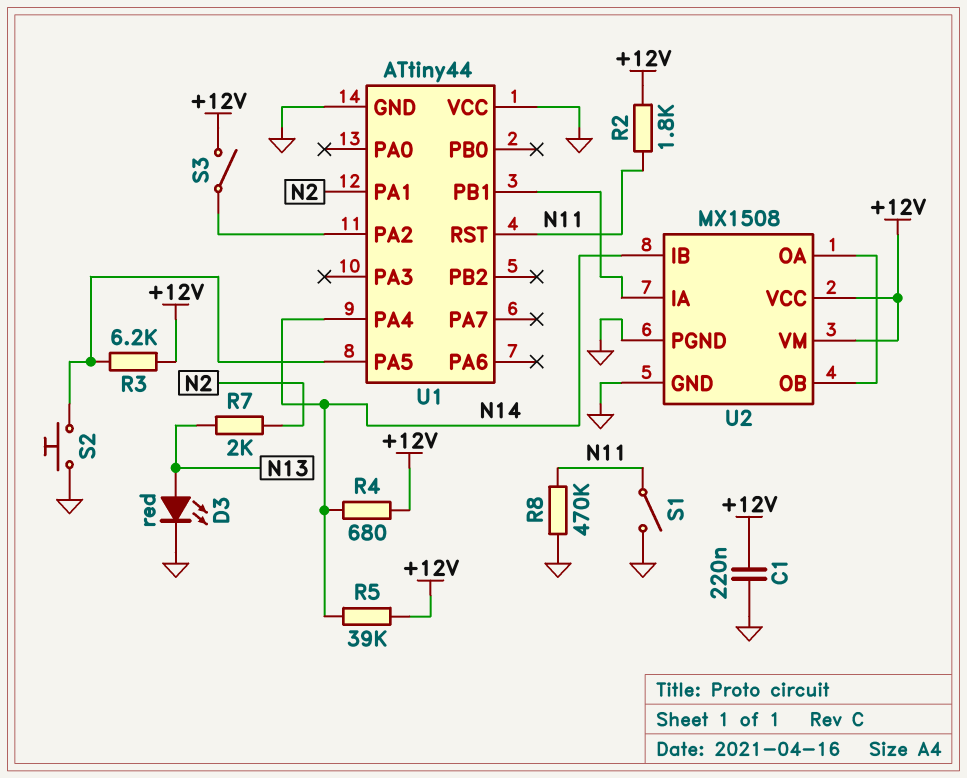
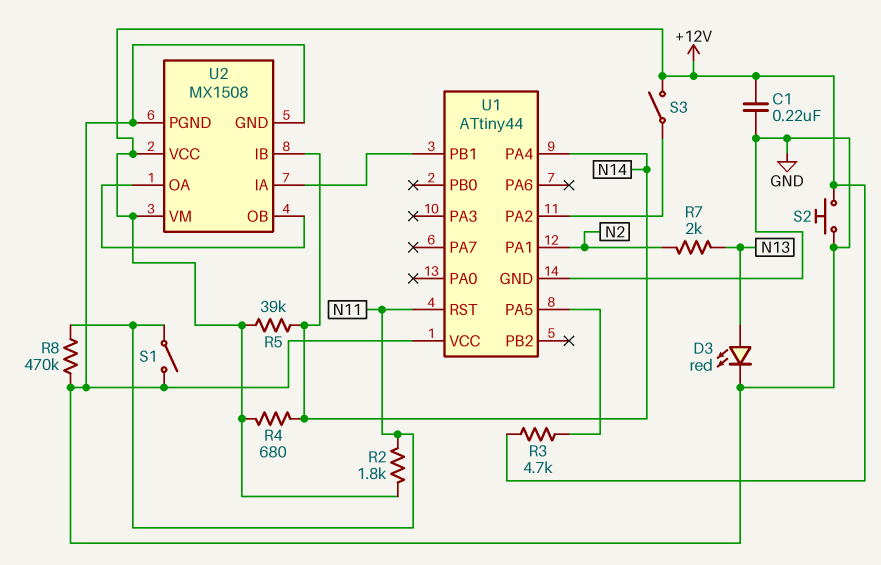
R3: 6.2k (+12V, U1/PA5) -> 4.7k (+12V, U1/PA5)
S2: button (GND, U1/PA5) -> button (+12V, GND)

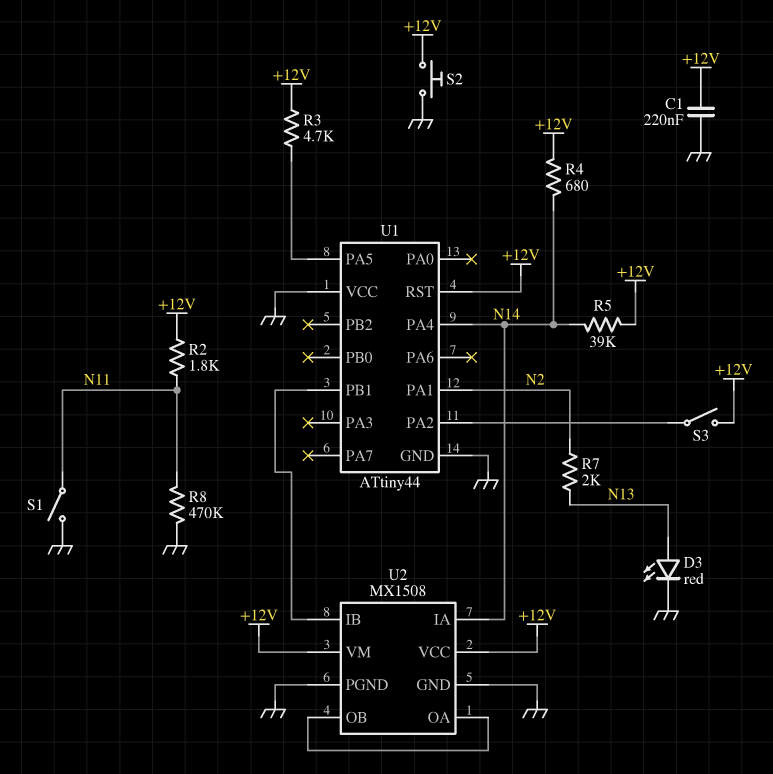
U1 pin RST: N11 -> +12V
U2 pin IA: U1/PB1 -> N14
U2 pin IB: N14 -> U1/PB1

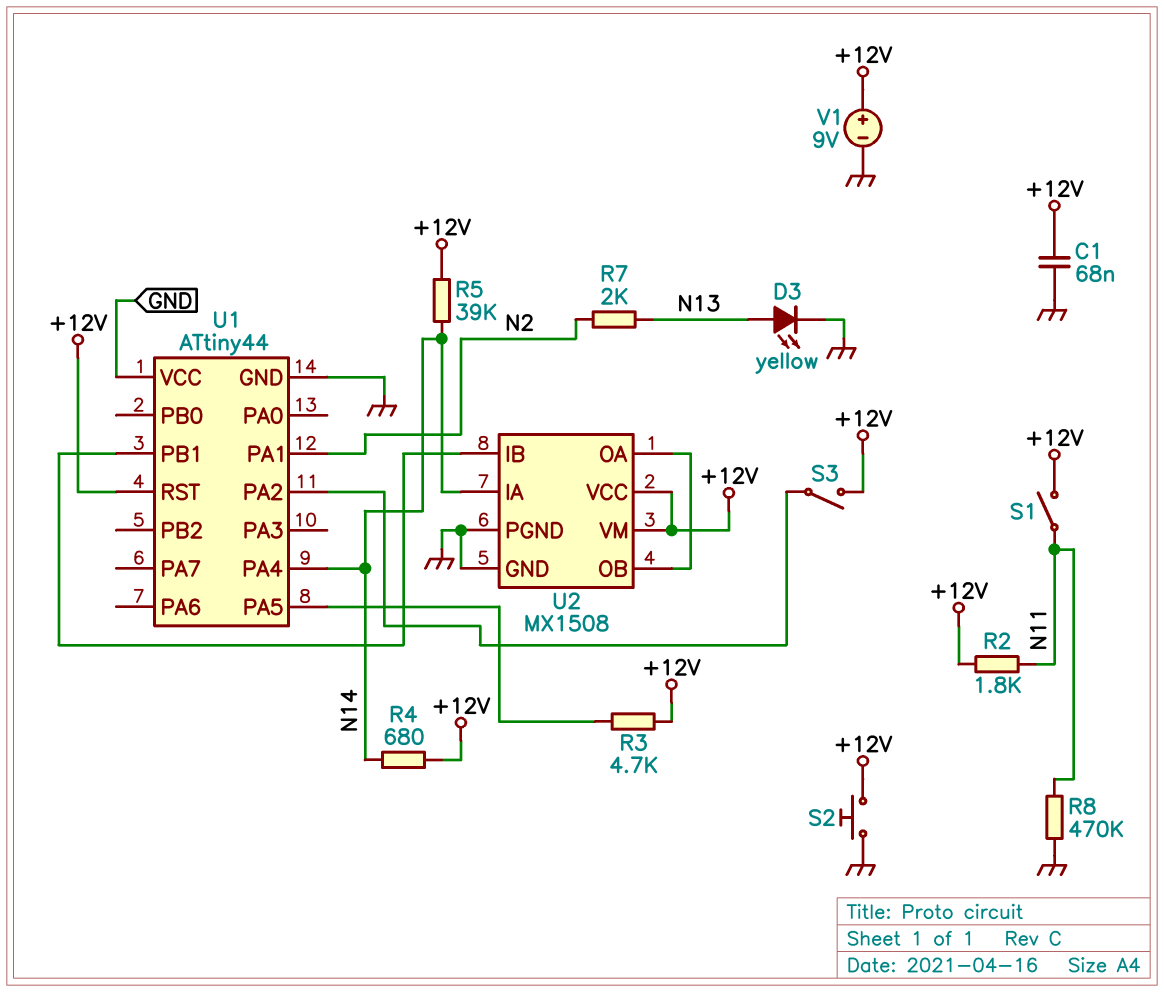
C1: 220nF (+12V, GND) -> 68nF (+12V, GND)
D3: LED red (A N13, K GND) -> LED yellow (A N13, K GND)
S1: switch (GND, N11) -> switch (+12V, N11)
V1: none -> 9V (plus +12V, minus GND)

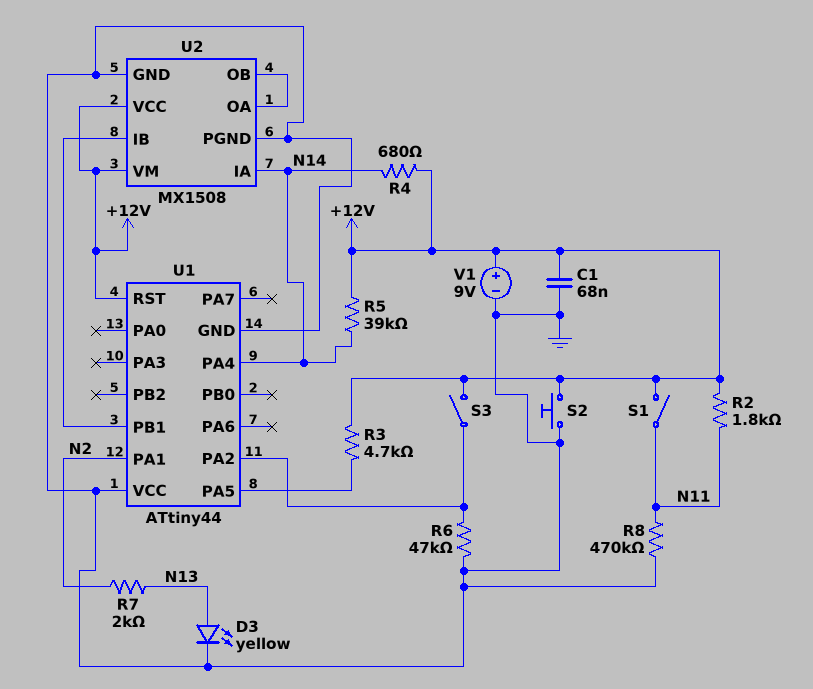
R6: none -> 47k (GND, U1/PA2)

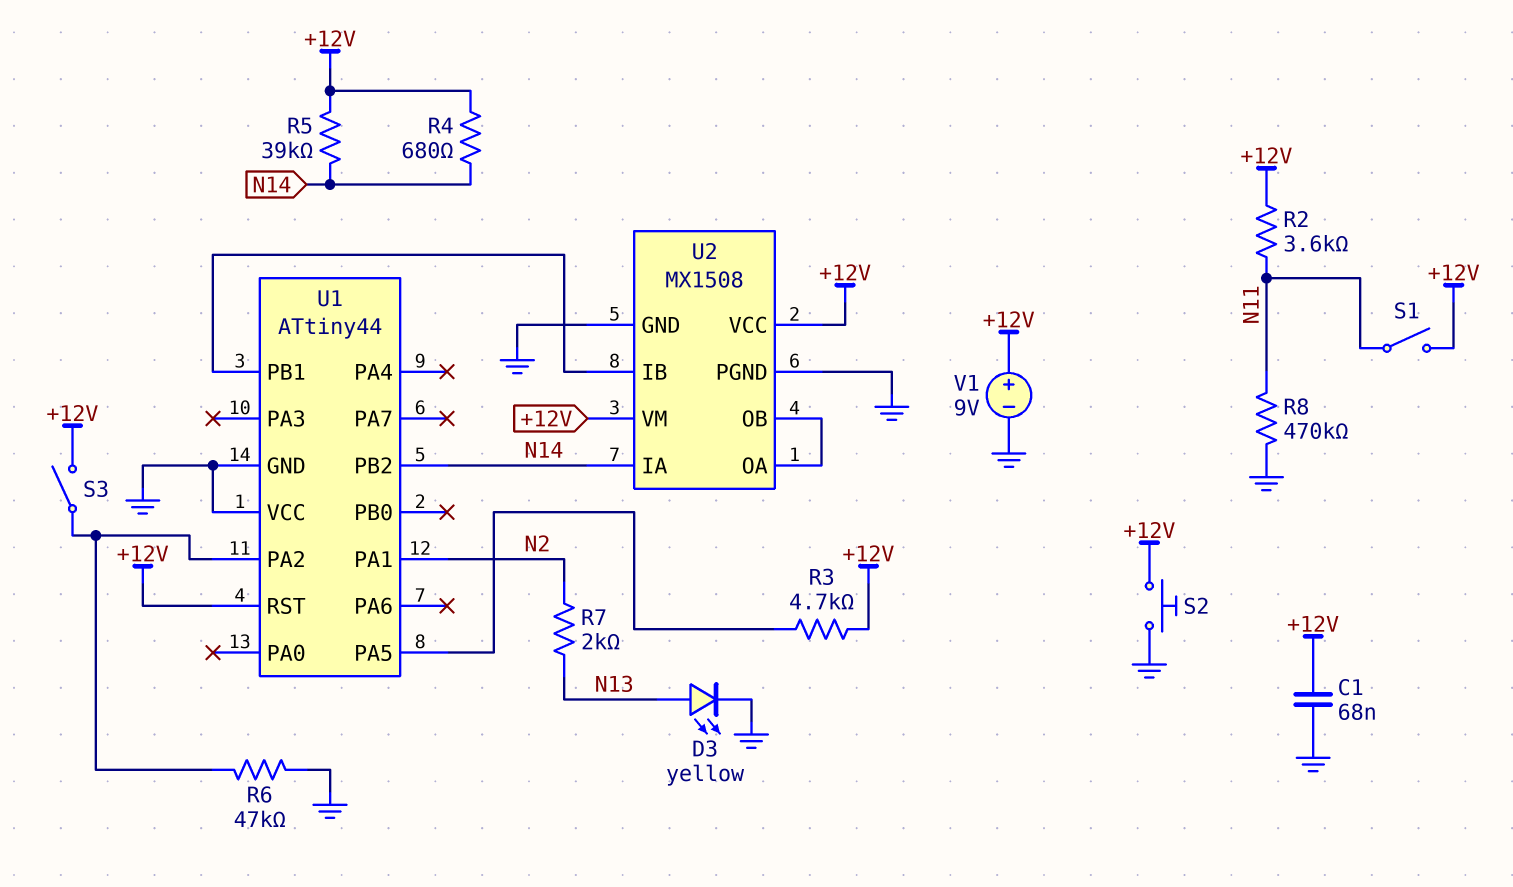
R2: 1.8k (+12V, N11) -> 3.6k (+12V, N11)
U1 pin PA4: N14 -> none
U1 pin PB2: none -> N14

